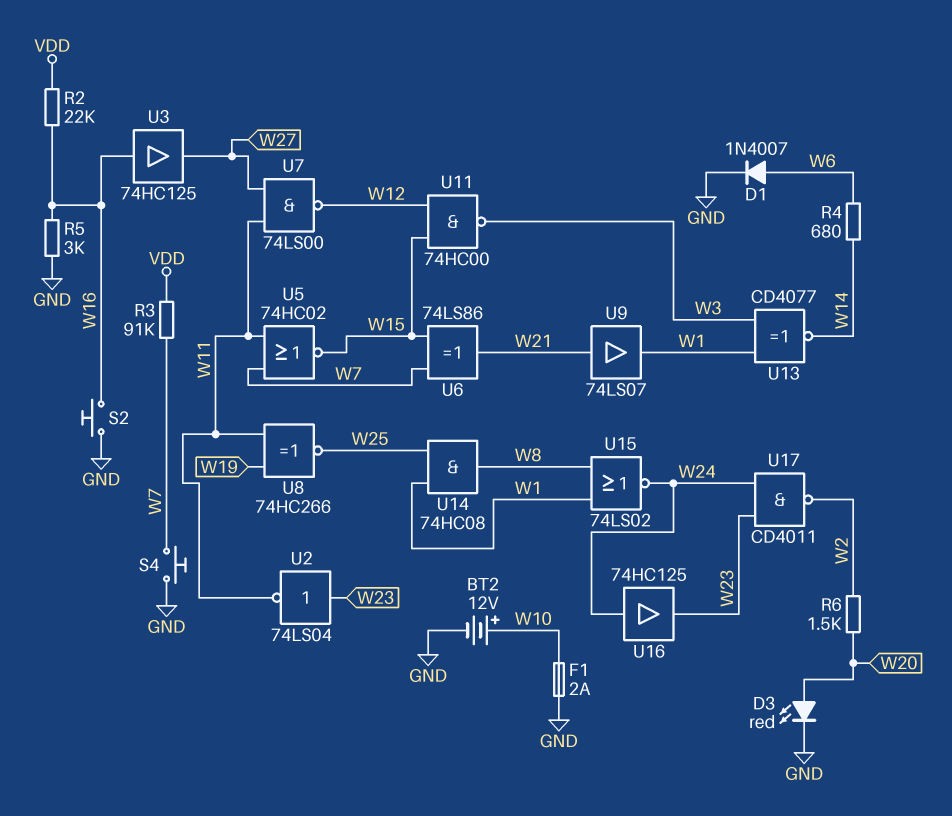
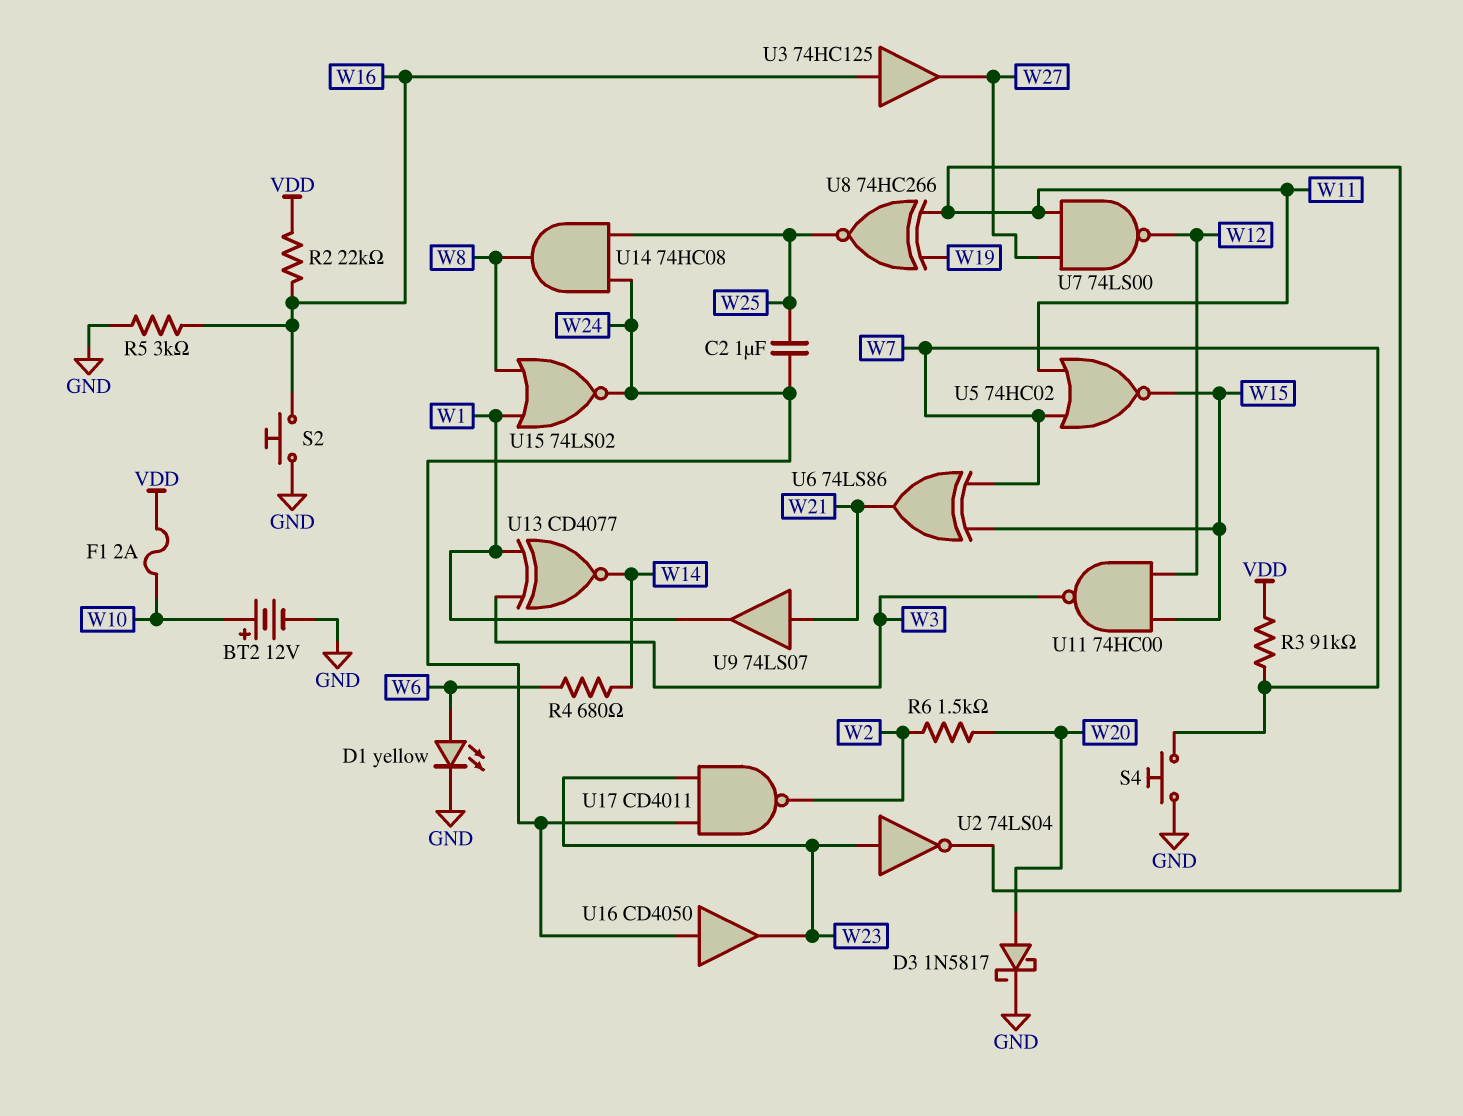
C2: none -> 1uF (W24, W25)
D1: diode 1N4007 (A W6, K GND) -> LED yellow (A W6, K GND)
D3: LED red (A W20, K GND) -> schottky 1N5817 (A W20, K GND)
F1: 2A (GND, W10) -> 2A (VDD, W10)
U14: AND 74HC08 (in W1, in W25, out W8) -> AND 74HC08 (in W24, in W25, out W8)
U16: buffer 74HC125 (in W24, out W23) -> buffer CD4050 (in W24, out W23)

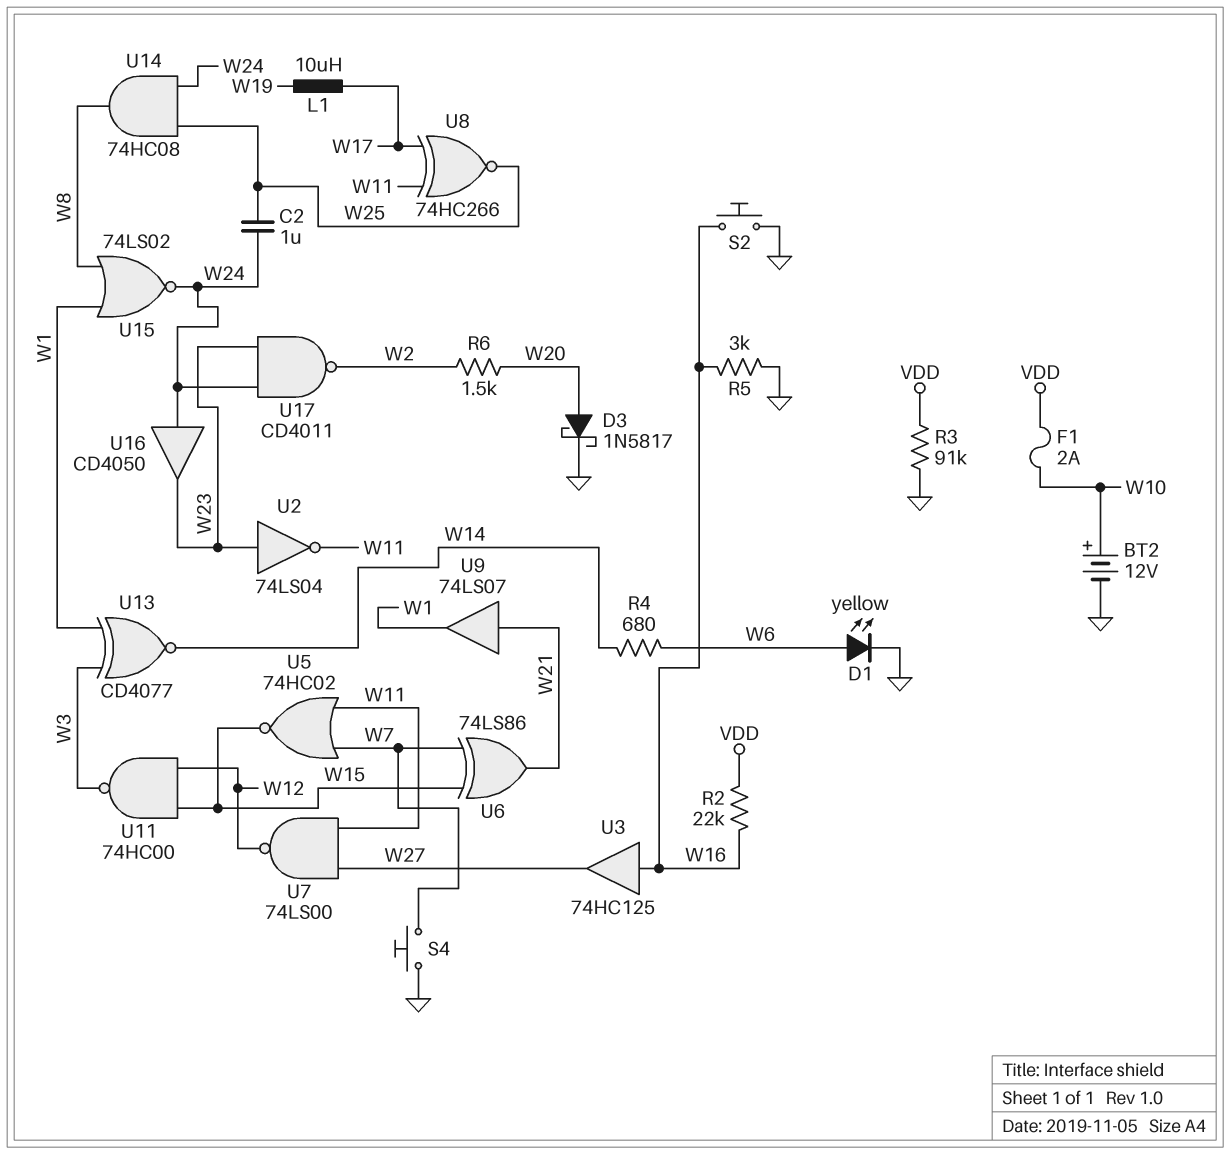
L1: none -> 10uH (W17, W19)
R3: 91k (VDD, W7) -> 91k (GND, VDD)
U8: XNOR 74HC266 (in W11, in W19, out W25) -> XNOR 74HC266 (in W11, in W17, out W25)

